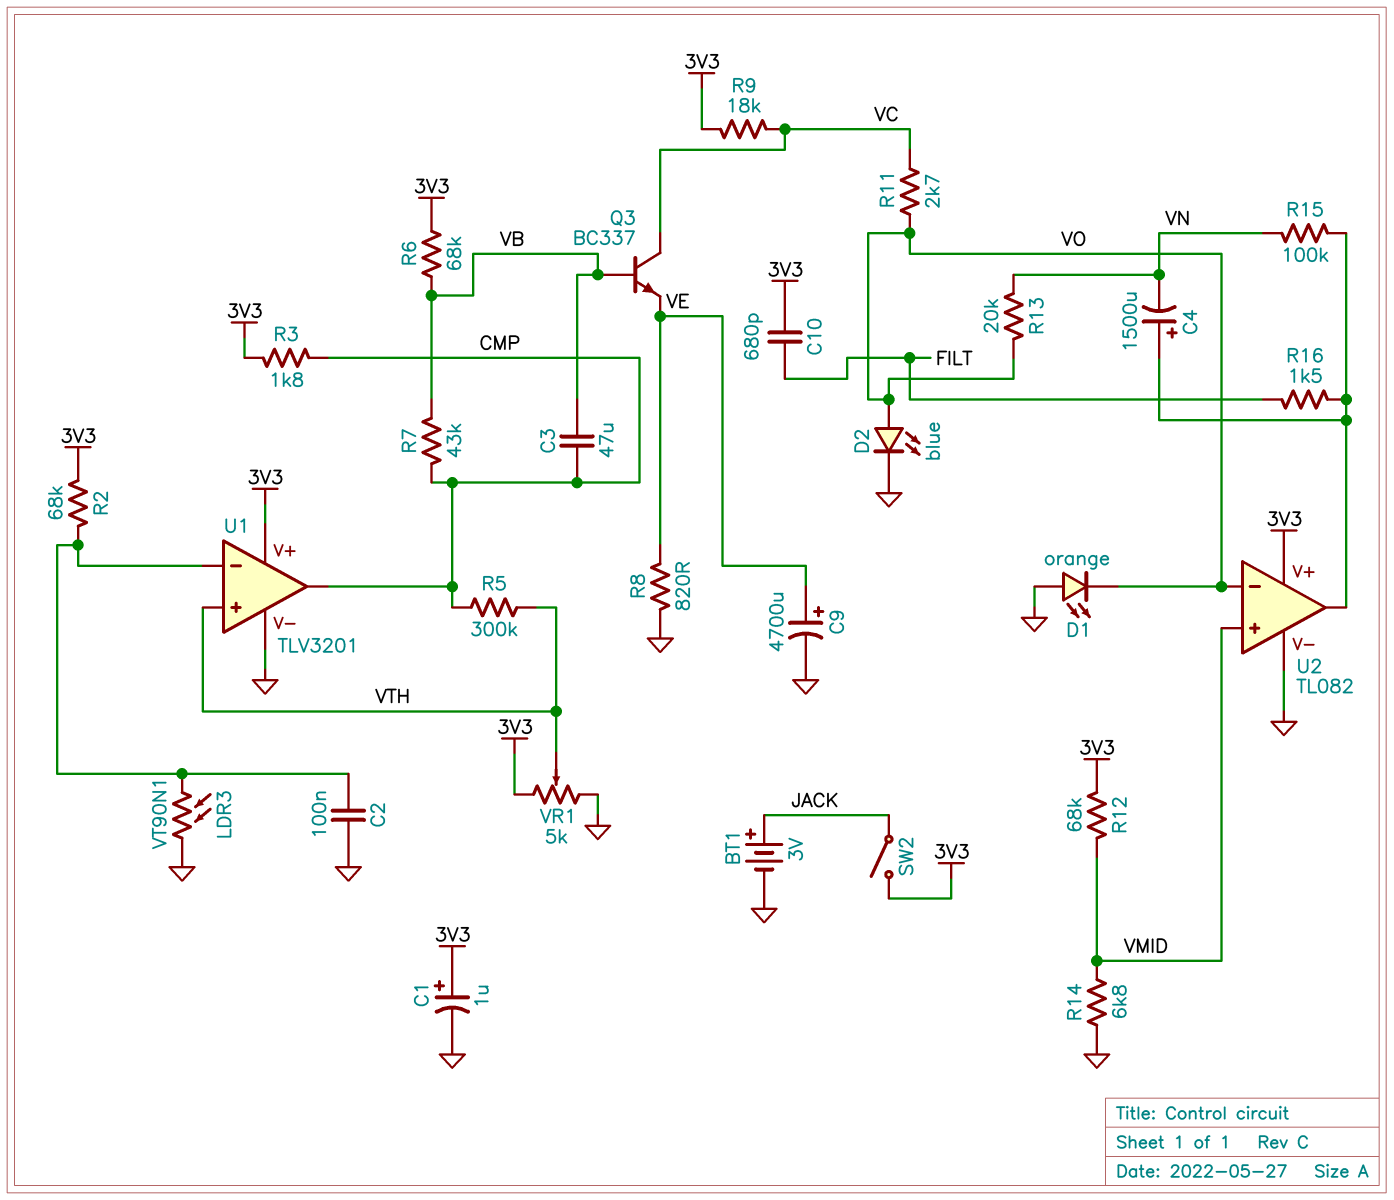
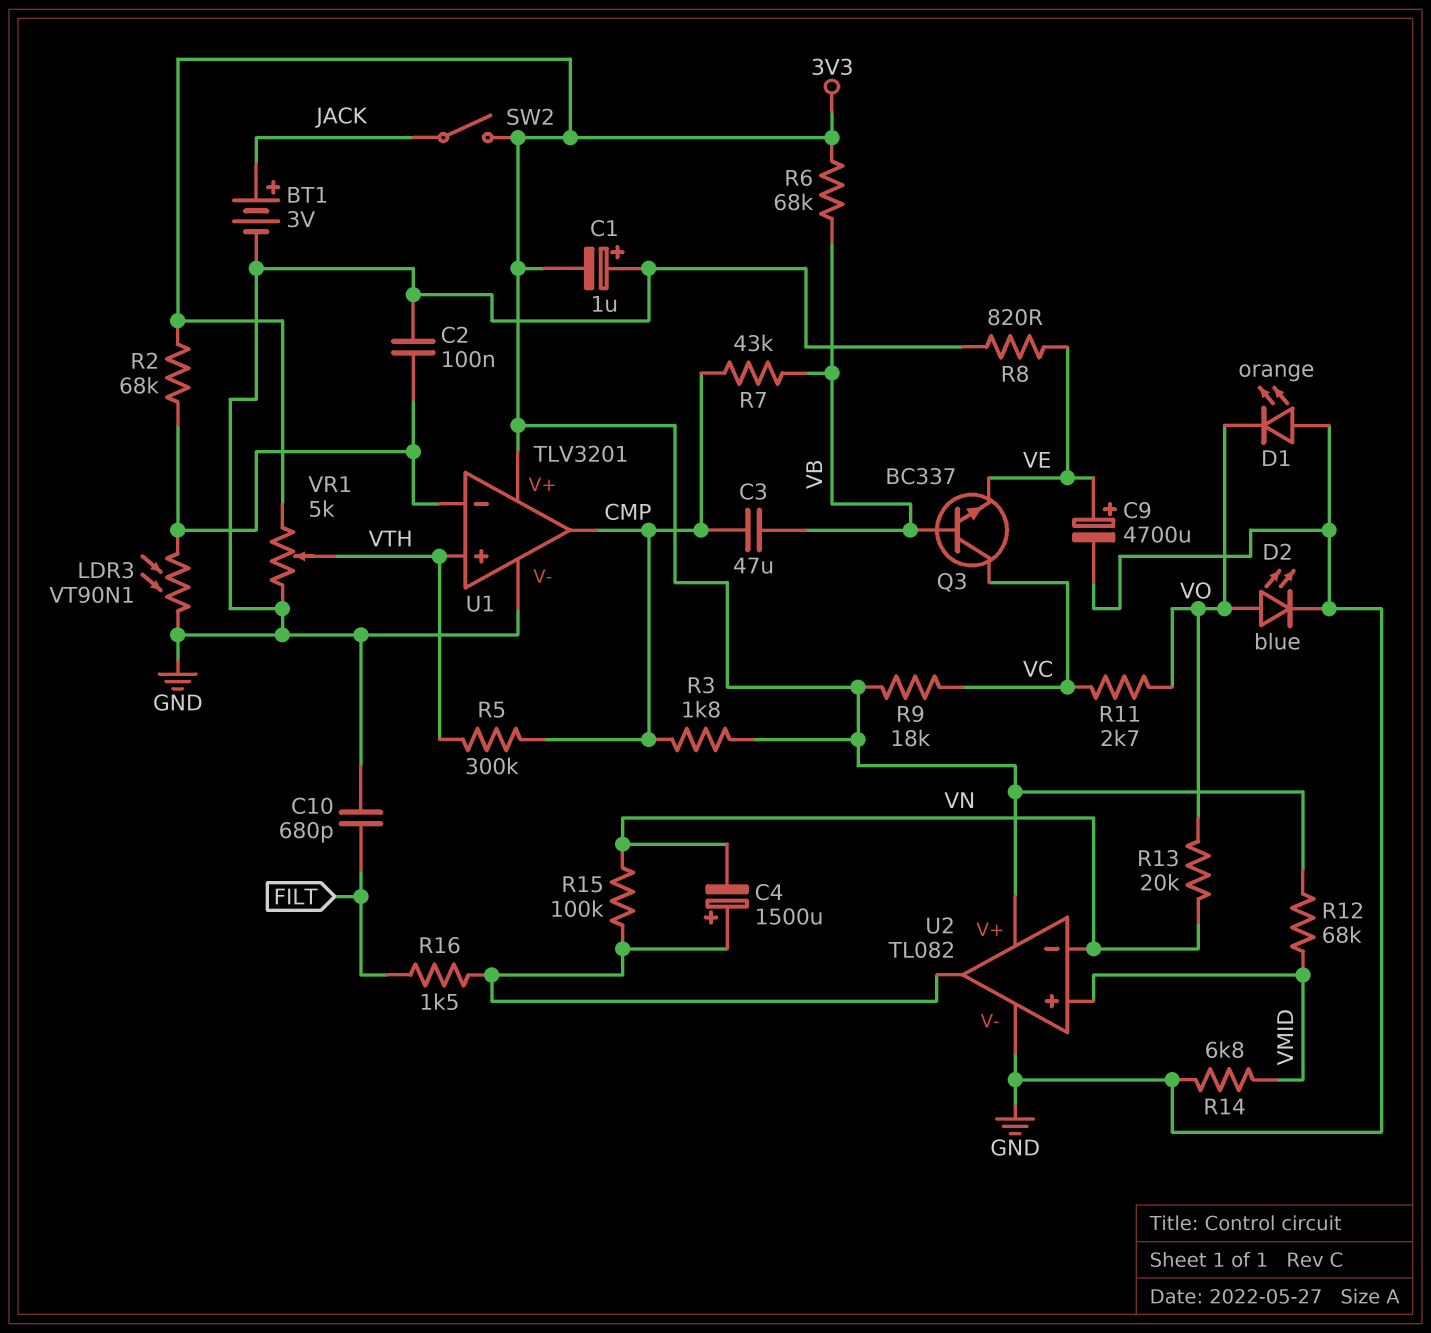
C1: 1uF (plus 3V3, minus GND) -> 1uF (plus GND, minus 3V3)
C10: 680pF (3V3, FILT) -> 680pF (FILT, GND)
U2 pin in-: VO -> VN

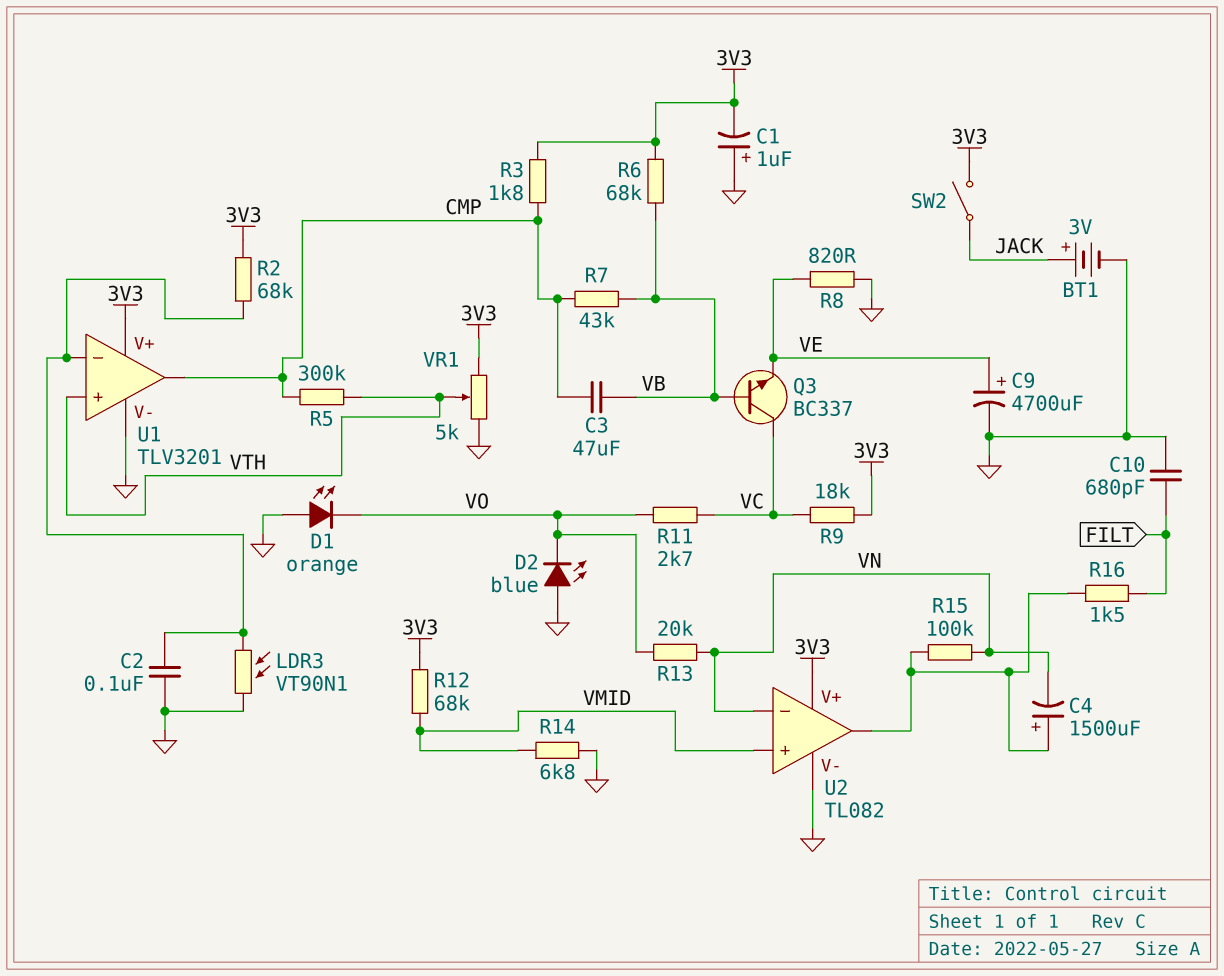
D2: LED blue (A VO, K GND) -> LED blue (A GND, K VO)

